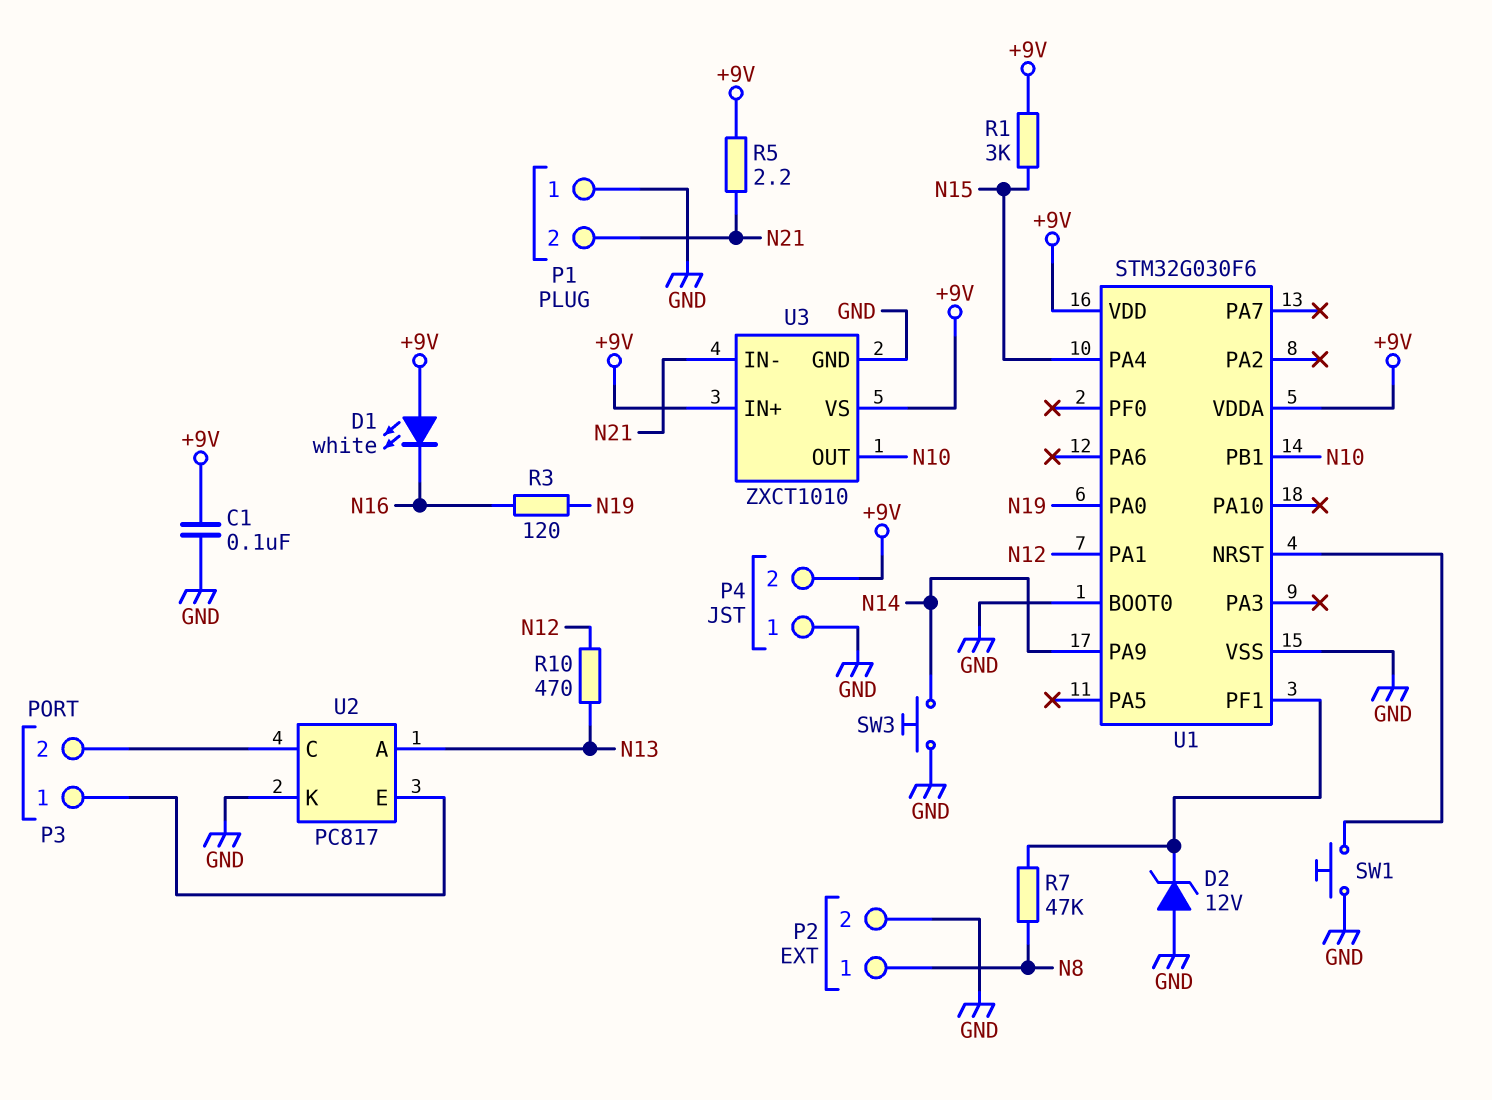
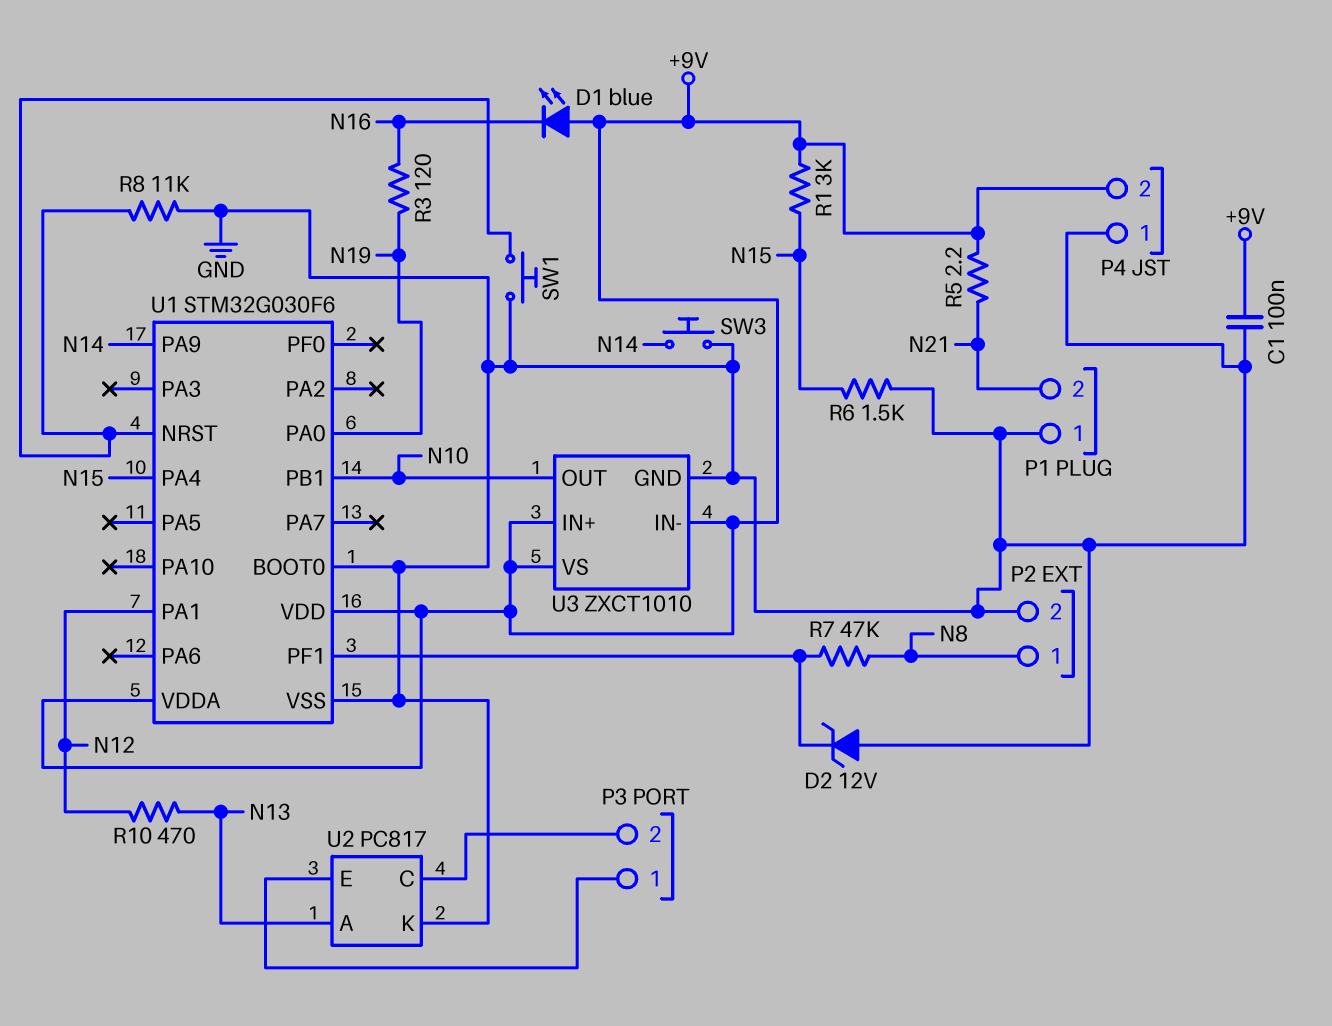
D1: LED white (A +9V, K N16) -> LED blue (A +9V, K N16)
R6: none -> 1.5k (GND, N15)
R8: none -> 11k (GND, U1/NRST)
U3 pin IN-: N21 -> +9V

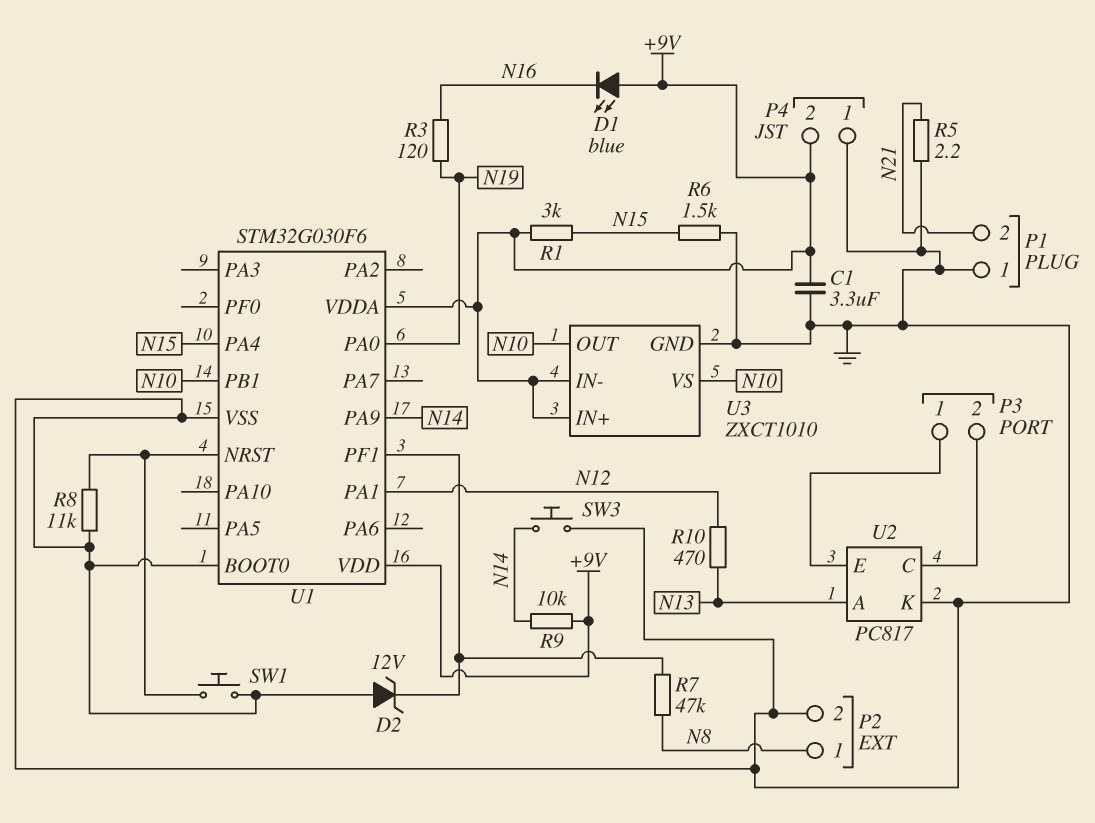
C1: 100nF (+9V, GND) -> 3.3uF (+9V, GND)
R5: 2.2 (+9V, N21) -> 2.2 (GND, N21)
R9: none -> 10k (+9V, N14)
U3 pin VS: +9V -> N10

